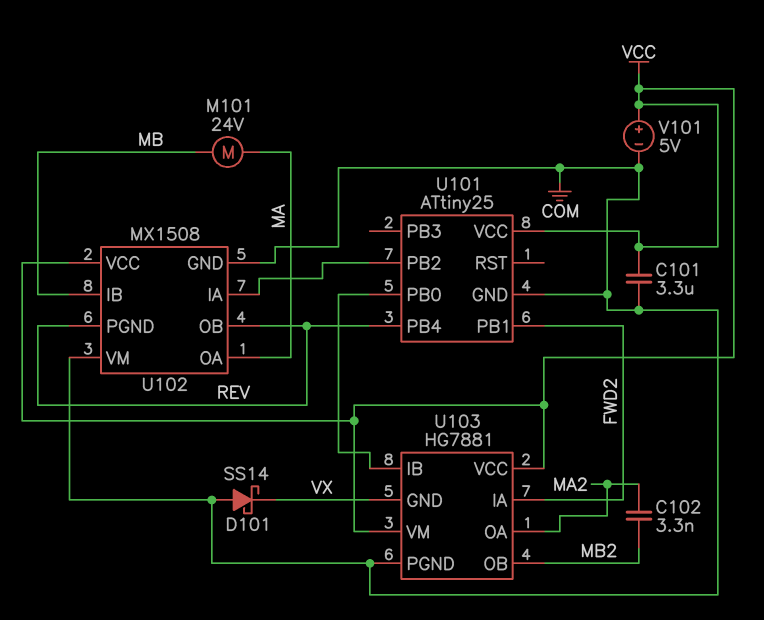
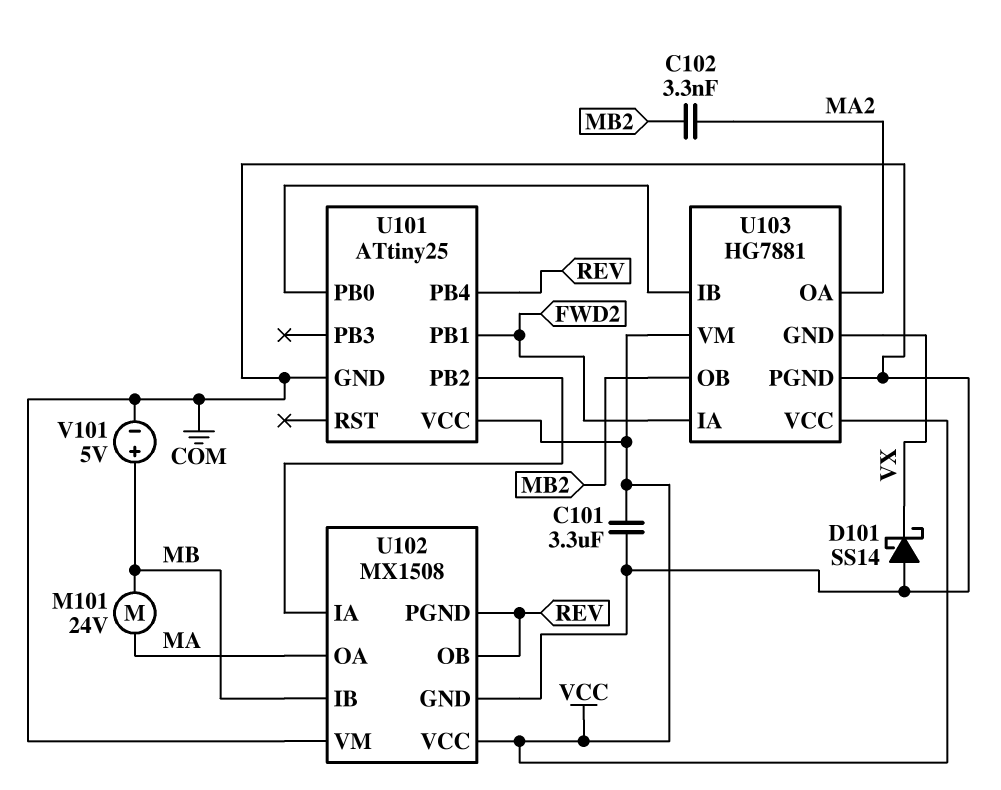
V101: 5V (plus VCC, minus COM) -> 5V (plus MB, minus COM)

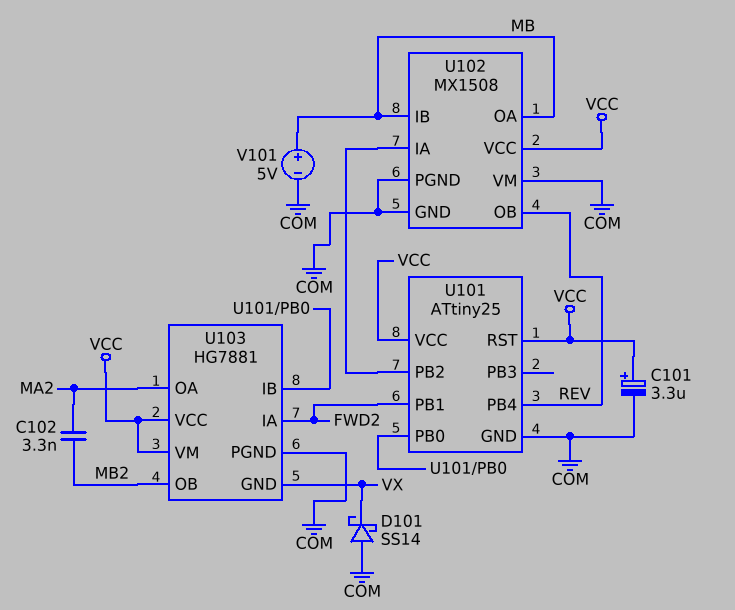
C101: 3.3uF (COM, VCC) -> 3.3uF (plus VCC, minus COM)
M101: motor 24V (MA, MB) -> none
U101 pin RST: none -> VCC
U102 pin OA: MA -> MB
U102 pin PGND: REV -> COM

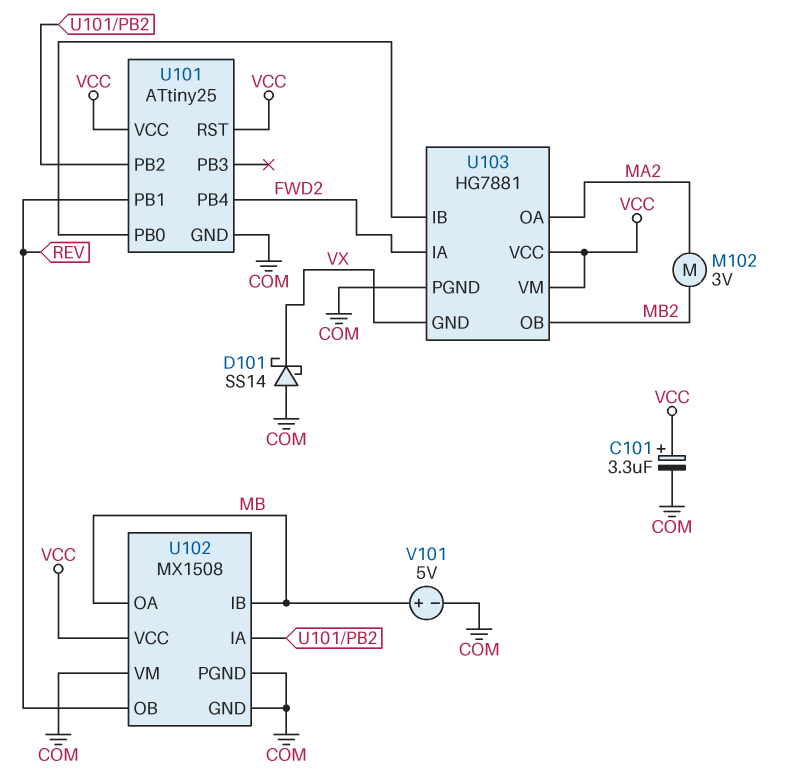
C102: 3.3nF (MA2, MB2) -> none
M102: none -> motor 3V (MA2, MB2)
U101 pin PB1: FWD2 -> REV
U101 pin PB4: REV -> FWD2

